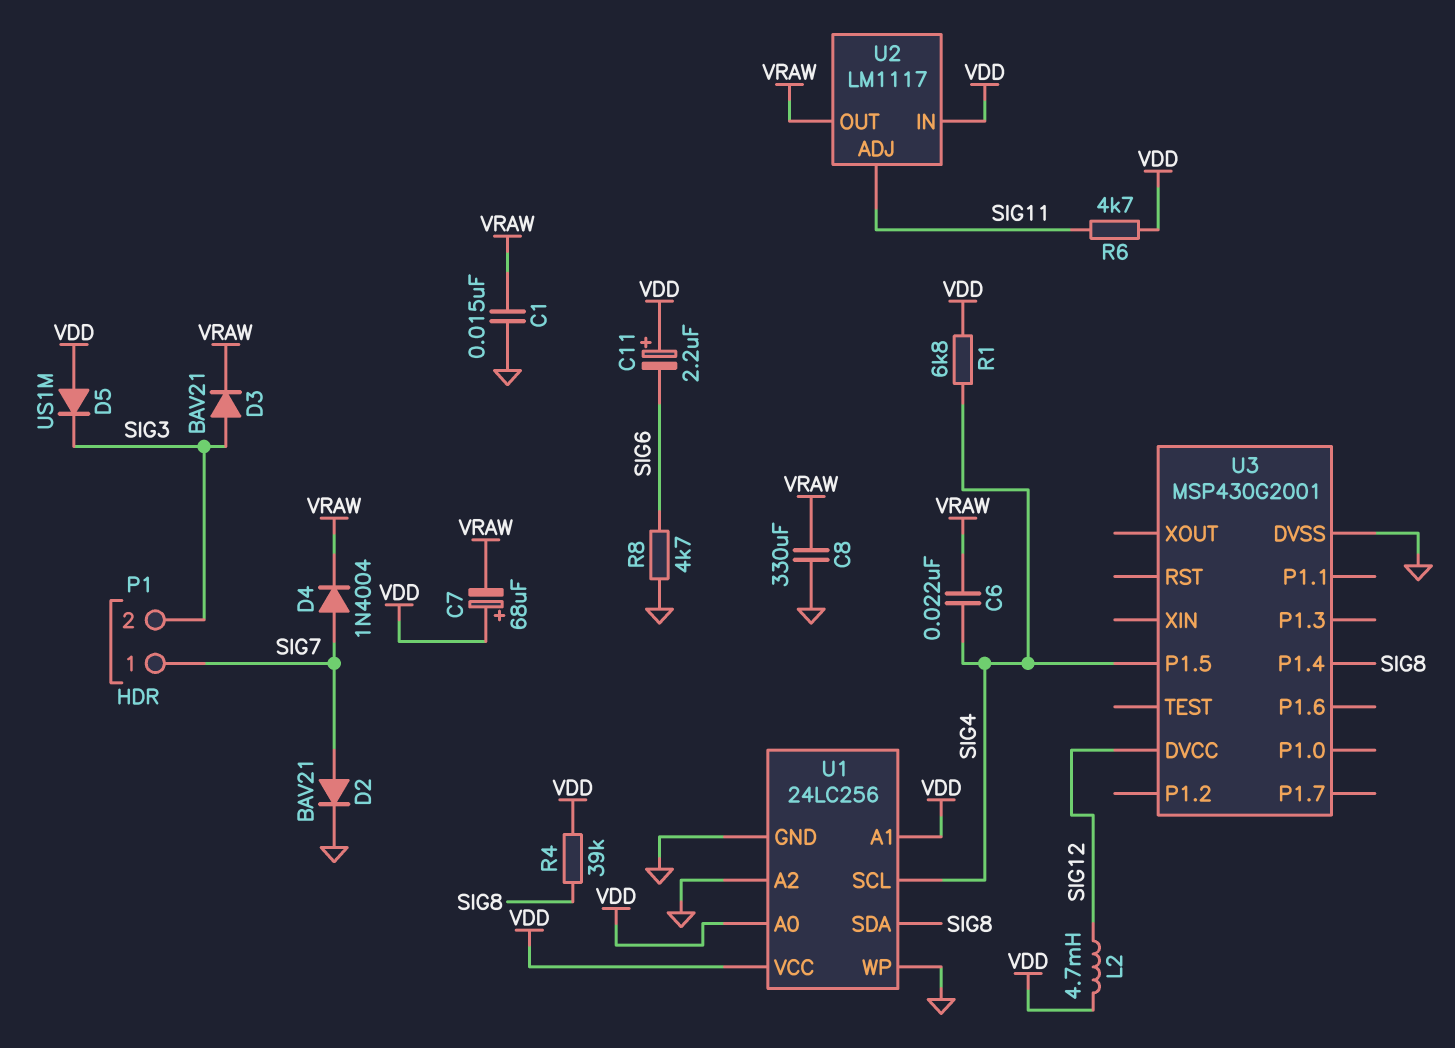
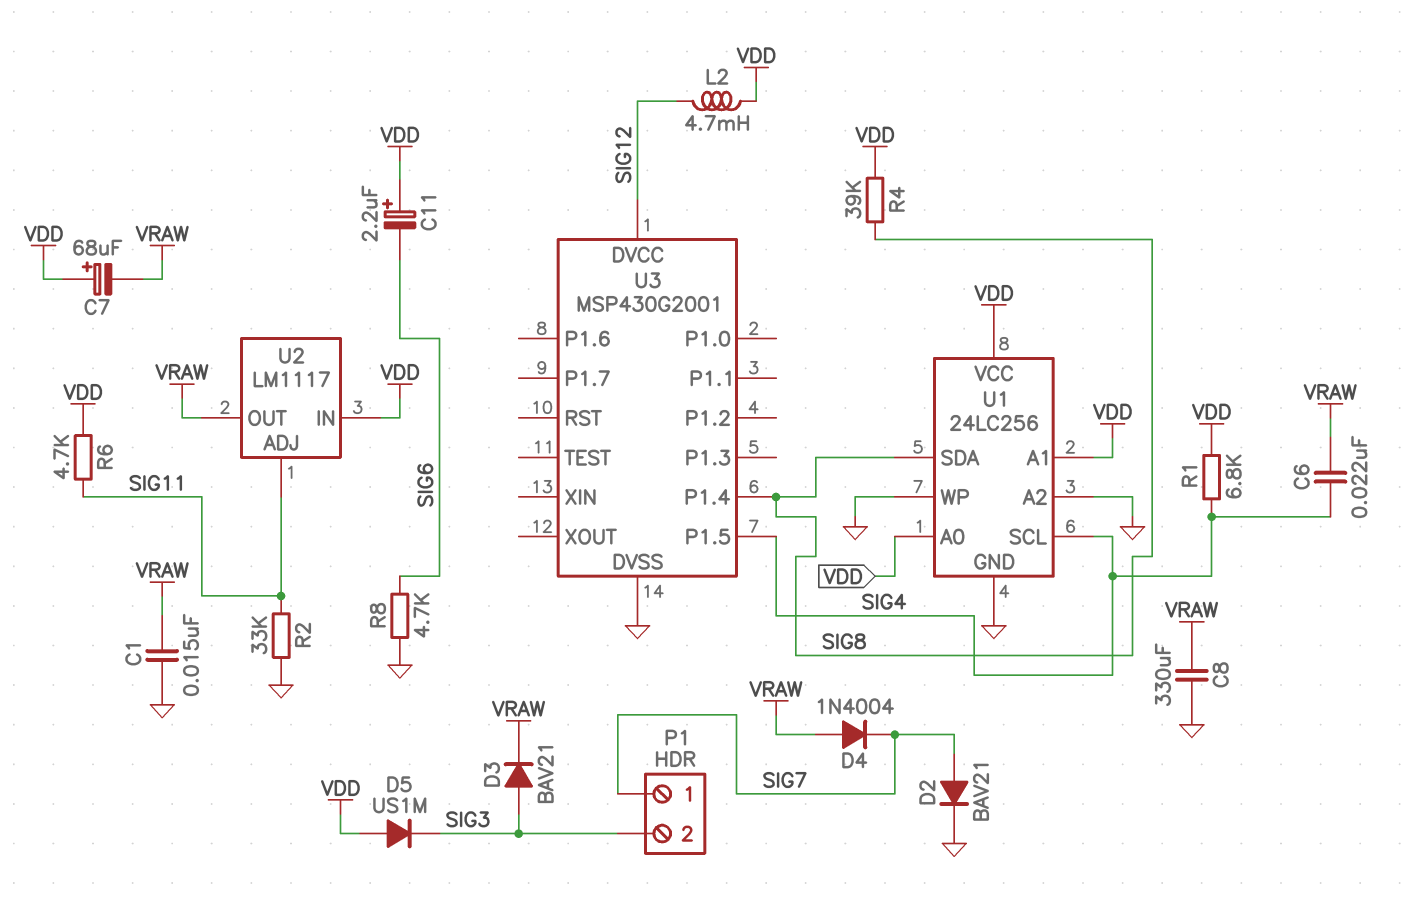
D4: diode 1N4004 (A SIG7, K VRAW) -> diode 1N4004 (A VRAW, K SIG7)
R2: none -> 33k (GND, SIG11)

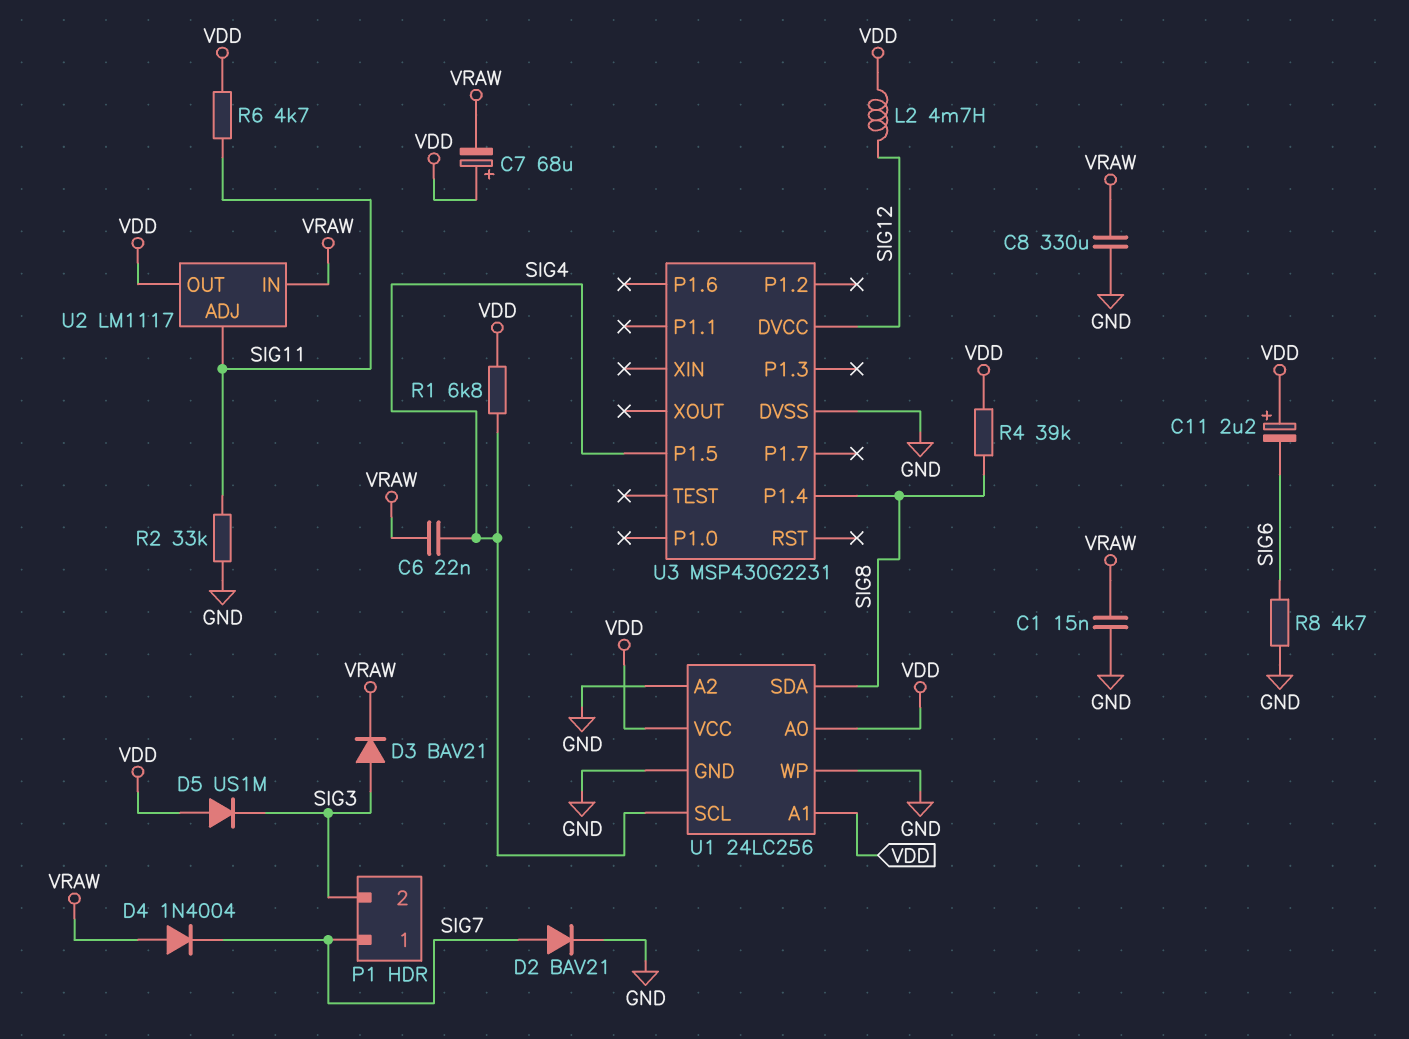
U2 pin IN: VDD -> VRAW
U2 pin OUT: VRAW -> VDD
U3: MSP430G2001 -> MSP430G2231

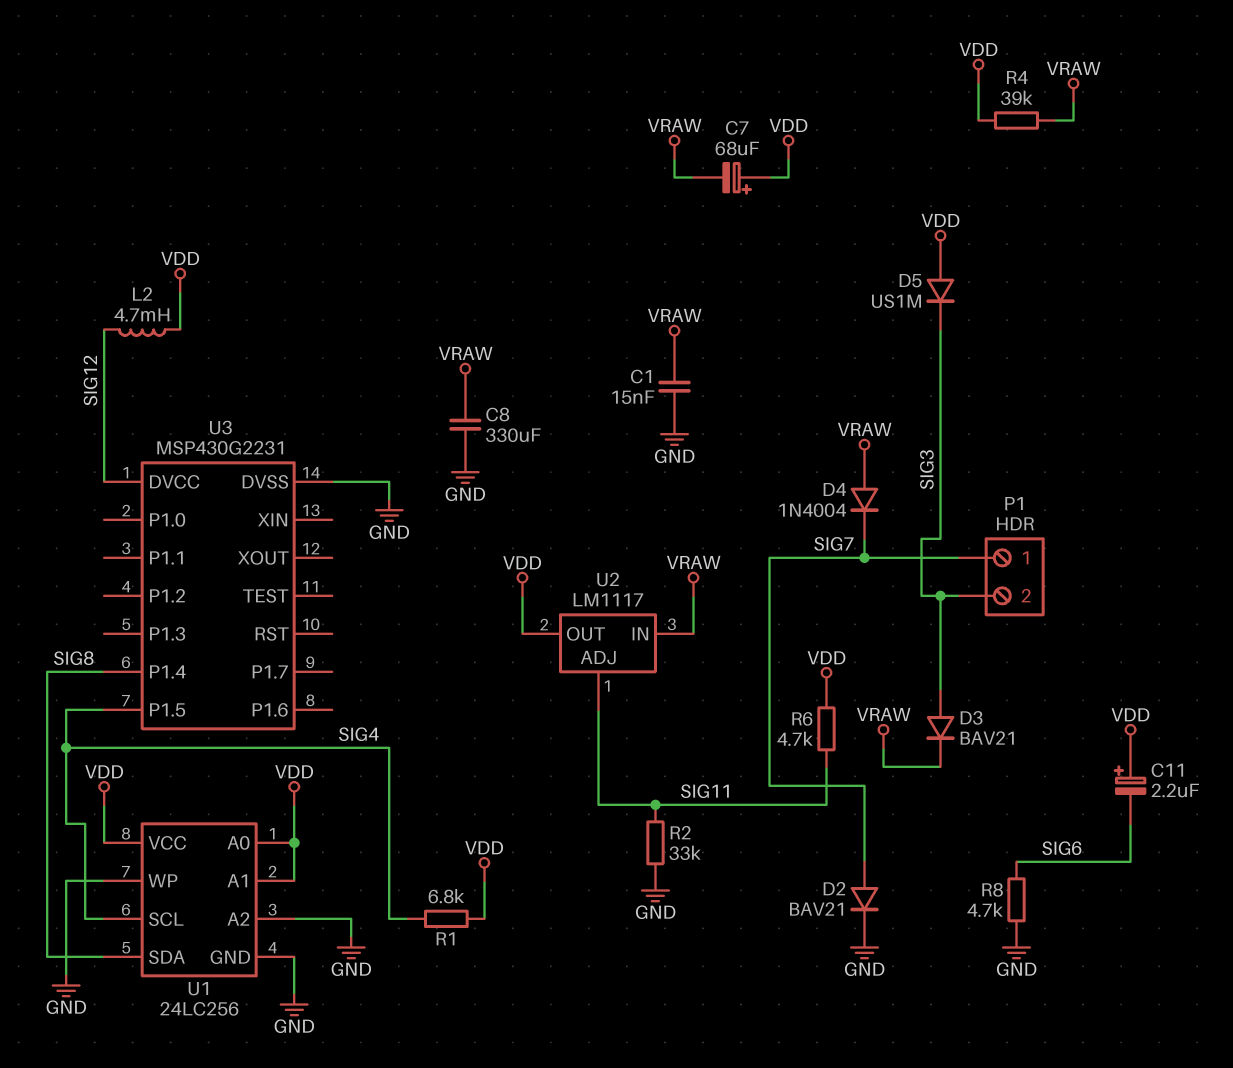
C6: 22nF (SIG4, VRAW) -> none
R4: 39k (SIG8, VDD) -> 39k (VDD, VRAW)

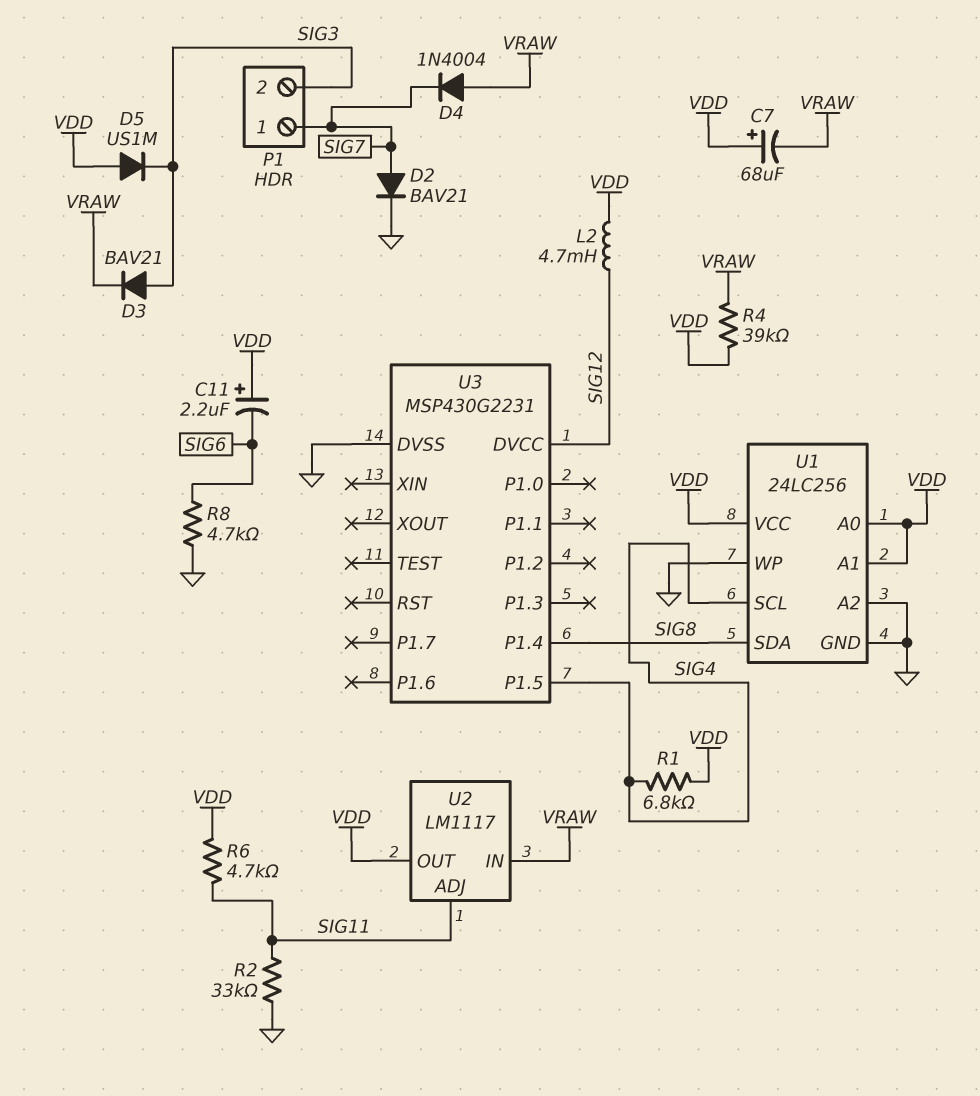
C1: 15nF (GND, VRAW) -> none
C8: 330uF (GND, VRAW) -> none

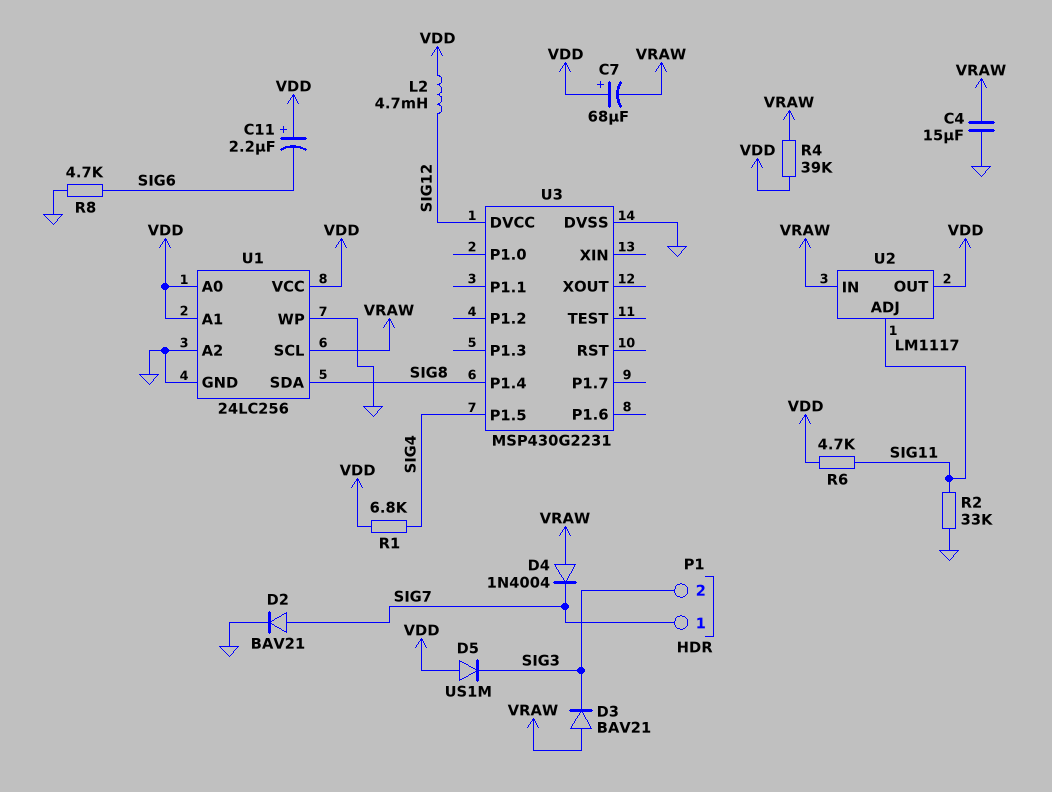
C4: none -> 15uF (GND, VRAW)
D3: diode BAV21 (A SIG3, K VRAW) -> diode BAV21 (A VRAW, K SIG3)
U1 pin SCL: SIG4 -> VRAW

